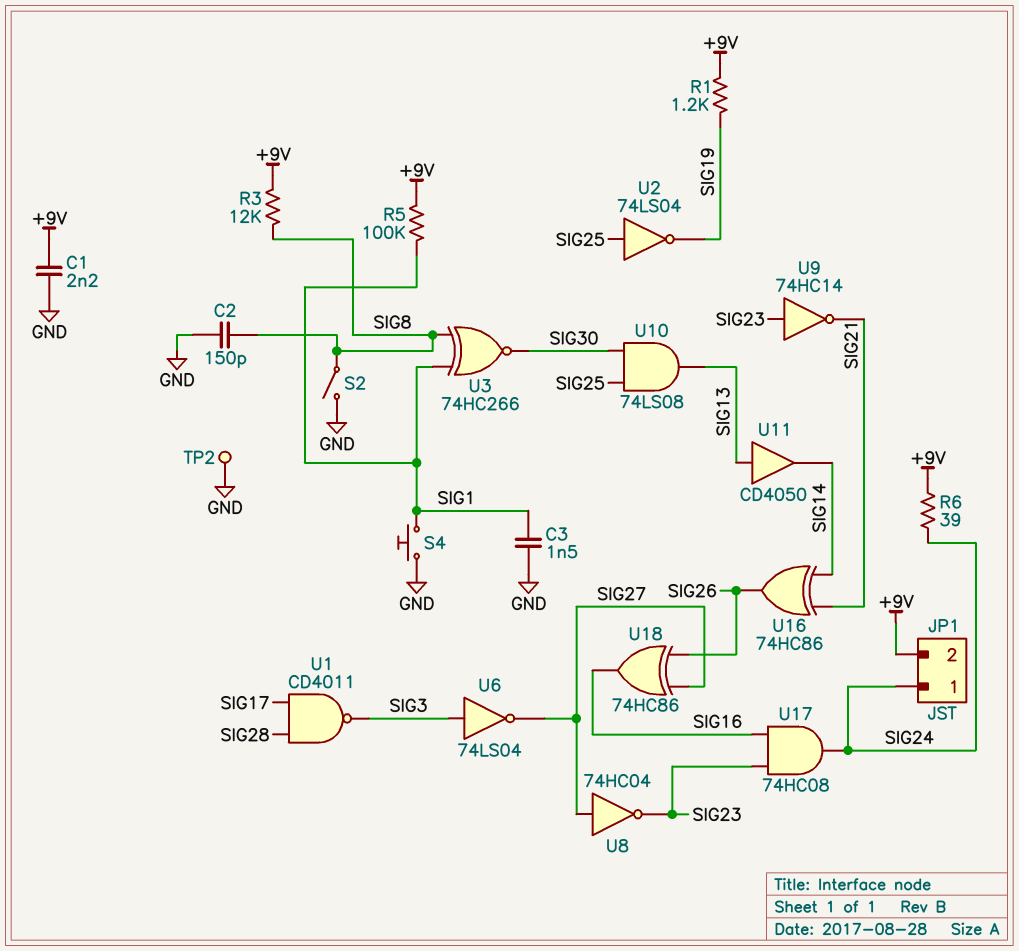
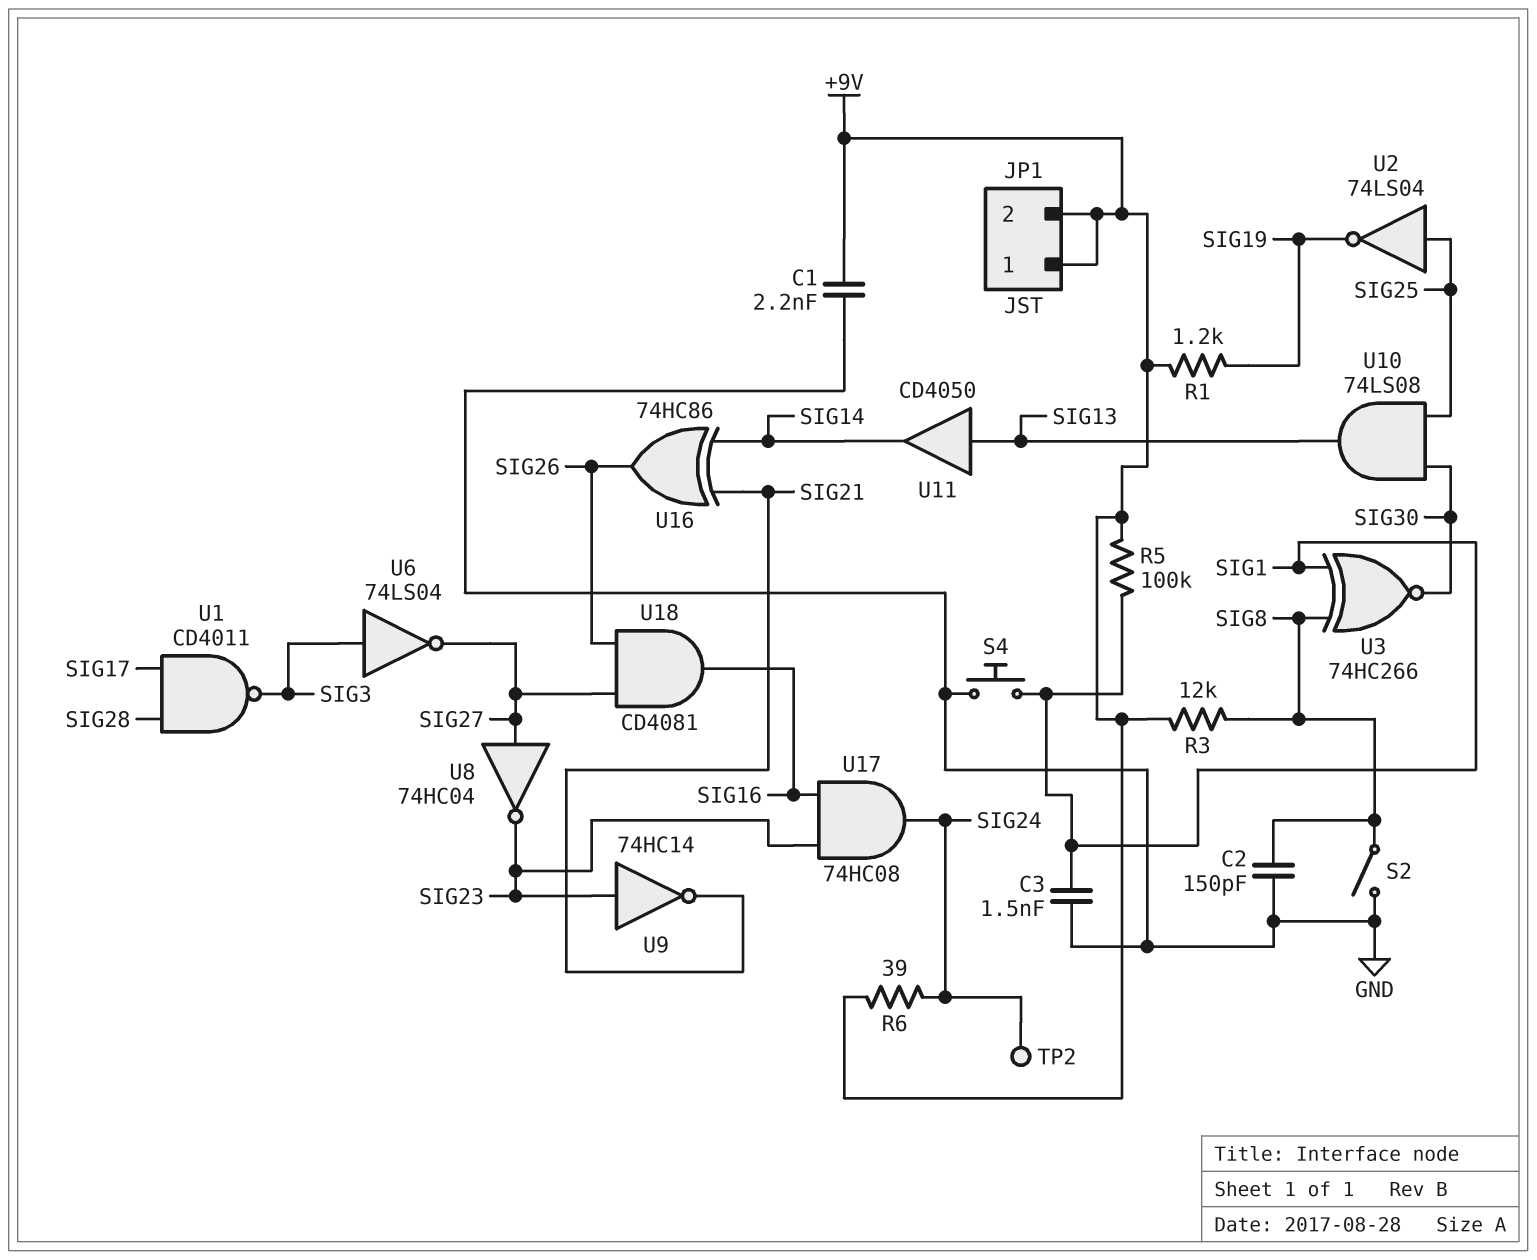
JP1 pin 1: SIG24 -> +9V
TP2: test point (GND) -> test point (SIG24)
U18: XOR 74HC86 (in SIG26, in SIG27, out SIG16) -> AND CD4081 (in SIG26, in SIG27, out SIG16)

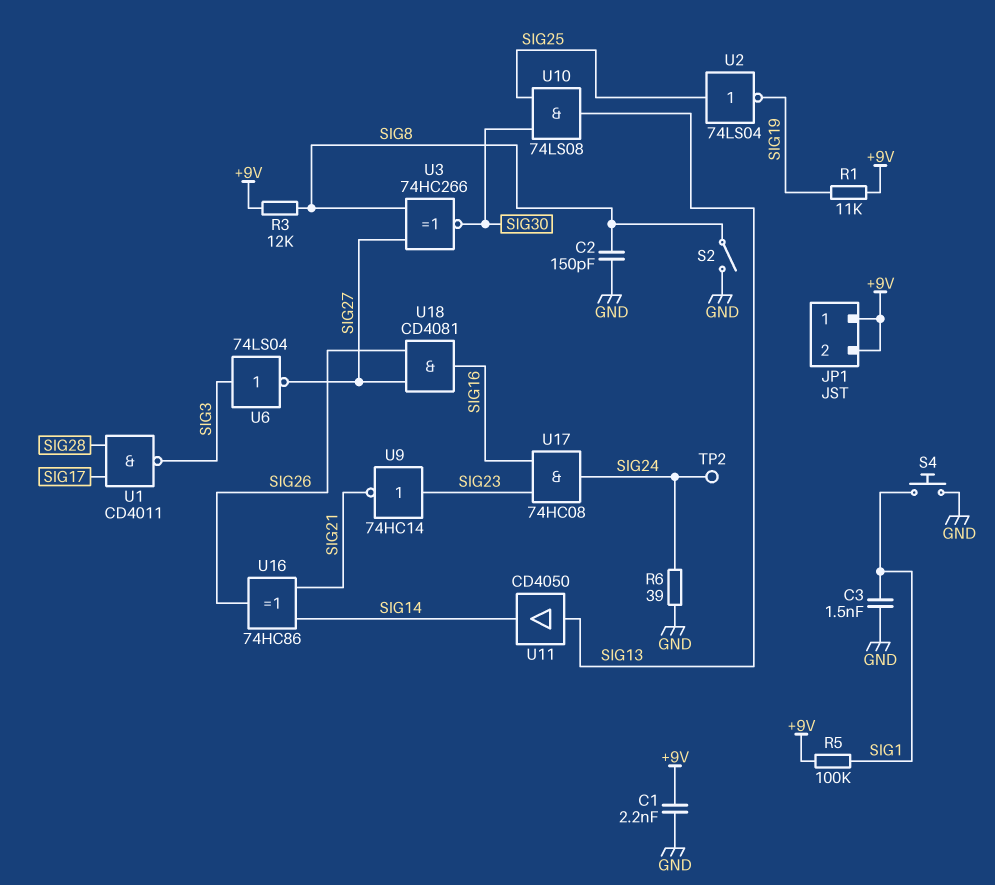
R1: 1.2k (+9V, SIG19) -> 11k (+9V, SIG19)
R6: 39 (+9V, SIG24) -> 39 (GND, SIG24)
U3: XNOR 74HC266 (in SIG1, in SIG8, out SIG30) -> XNOR 74HC266 (in SIG8, in SIG27, out SIG30)
U8: NOT 74HC04 (in SIG27, out SIG23) -> none

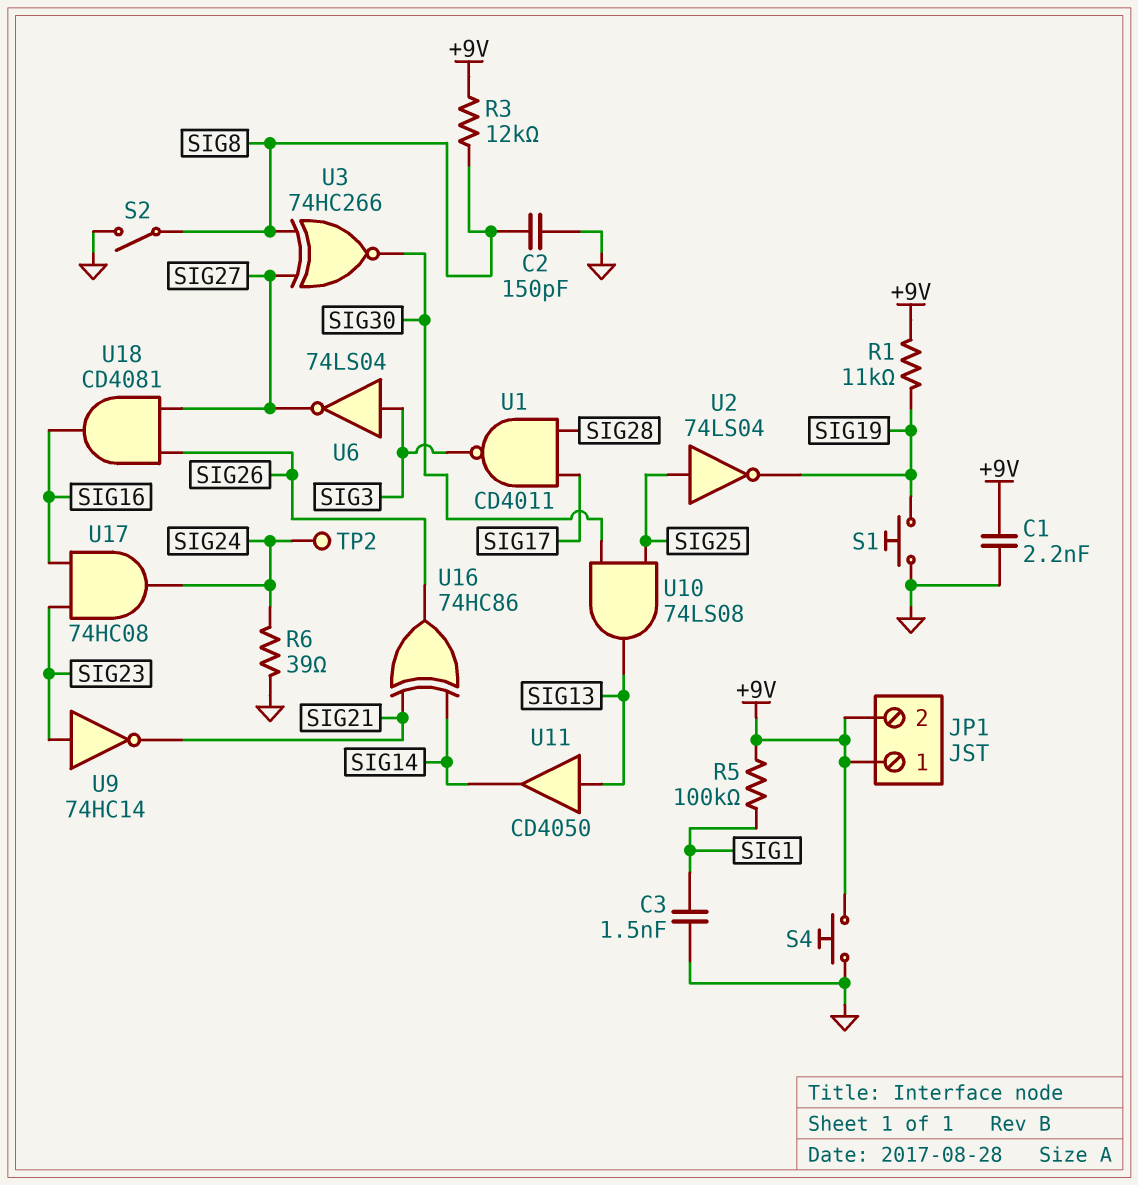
S1: none -> button (GND, SIG19)
S4: button (GND, SIG1) -> button (+9V, GND)

